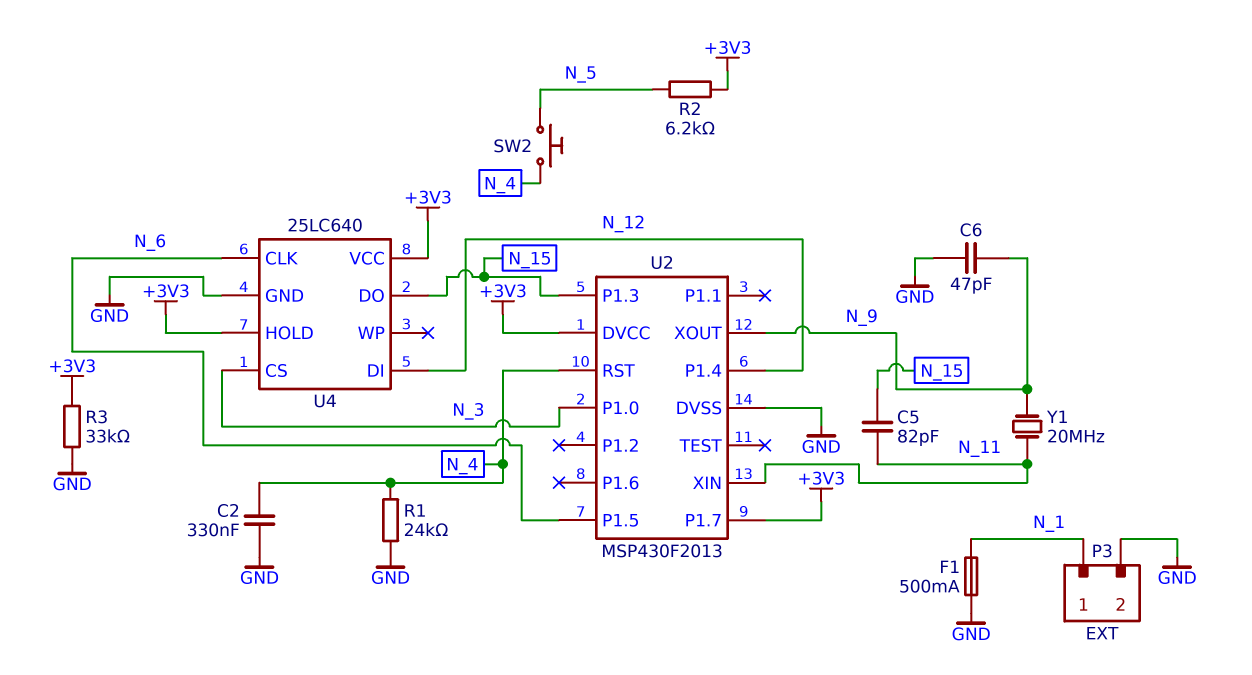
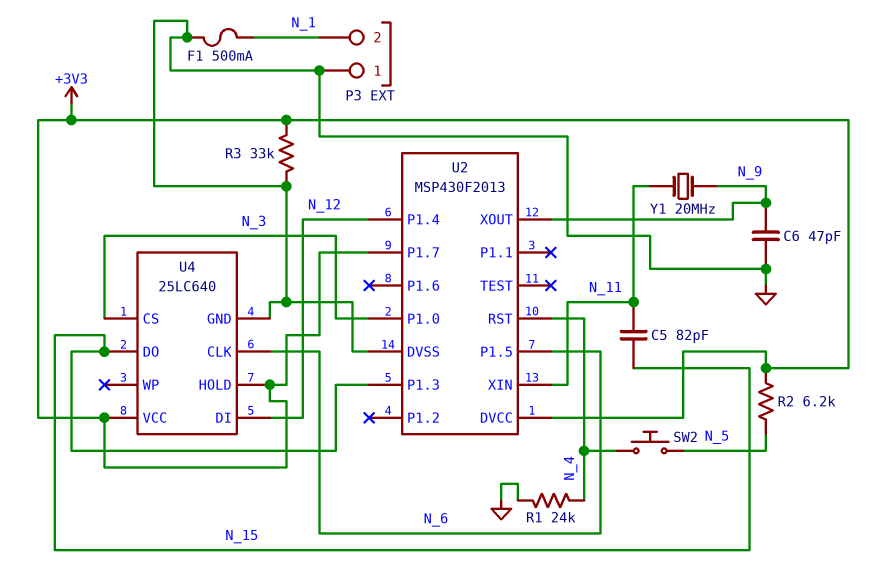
C2: 330nF (GND, N_4) -> none
P3 pin 1: N_1 -> GND
P3 pin 2: GND -> N_1

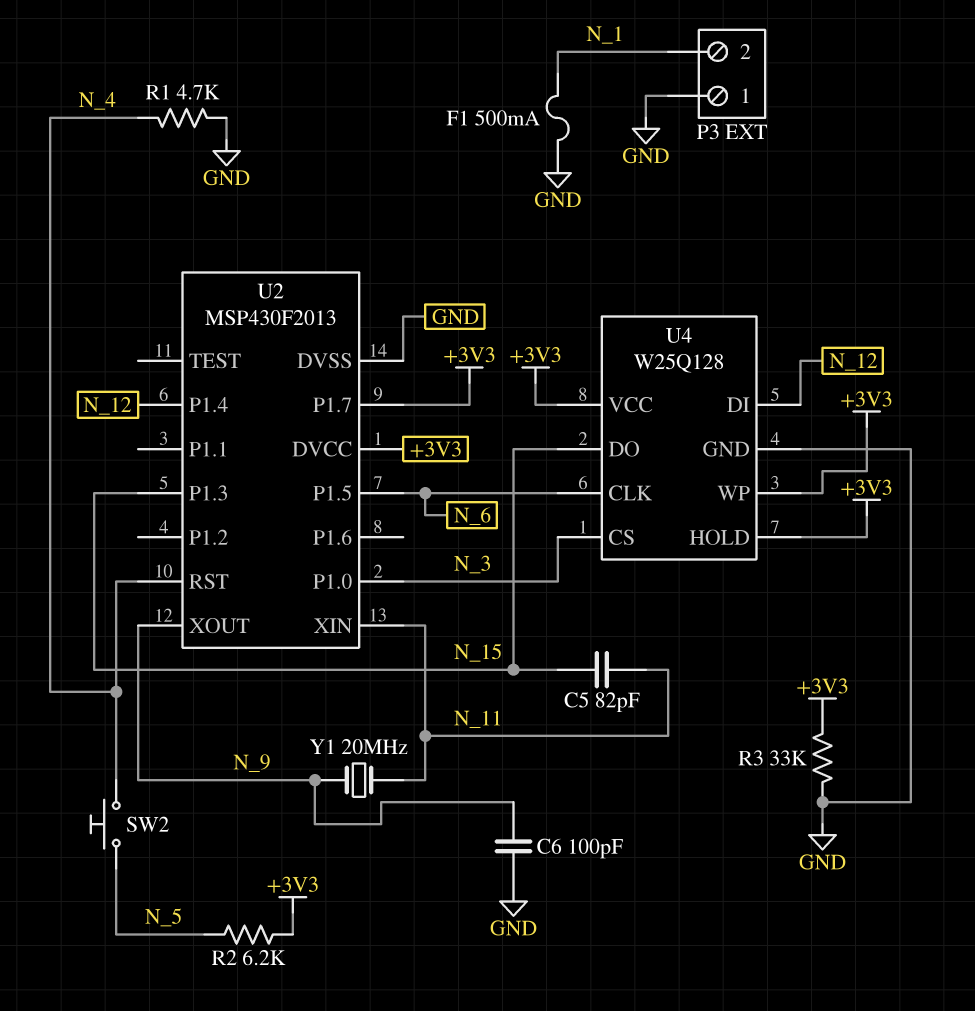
C6: 47pF (GND, N_9) -> 100pF (GND, N_9)
R1: 24k (GND, N_4) -> 4.7k (GND, N_4)
U4: 25LC640 -> W25Q128
U4 pin WP: none -> +3V3

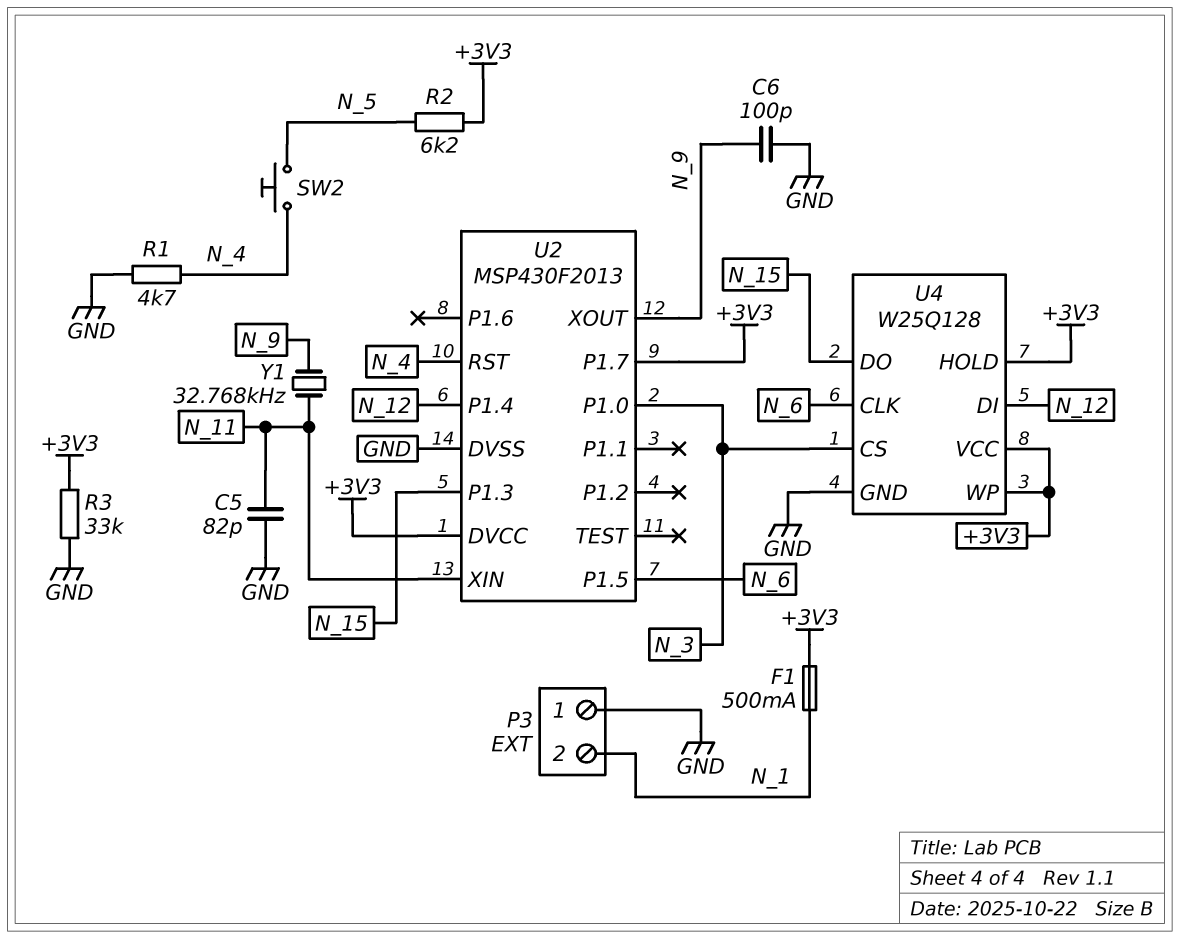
C5: 82pF (N_11, N_15) -> 82pF (GND, N_11)
F1: 500mA (GND, N_1) -> 500mA (+3V3, N_1)
Y1: 20MHz (N_9, N_11) -> 32.768kHz (N_9, N_11)

